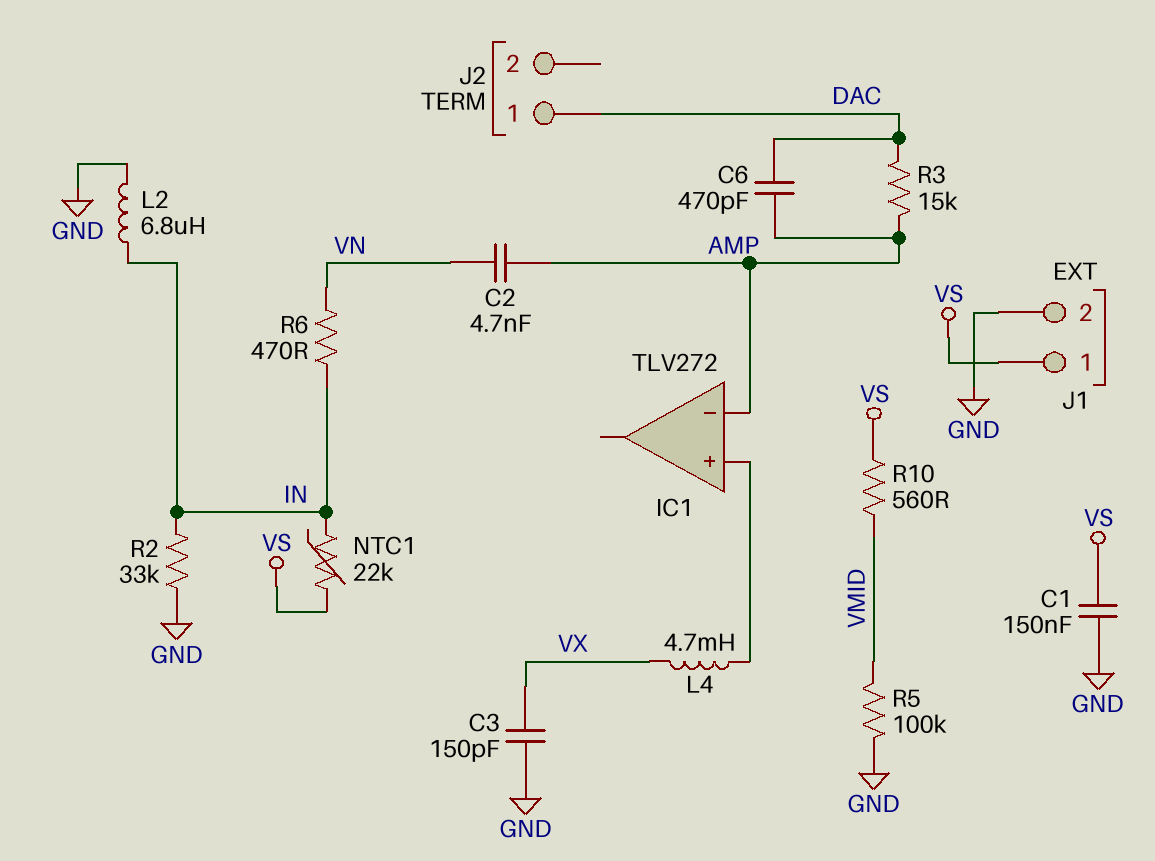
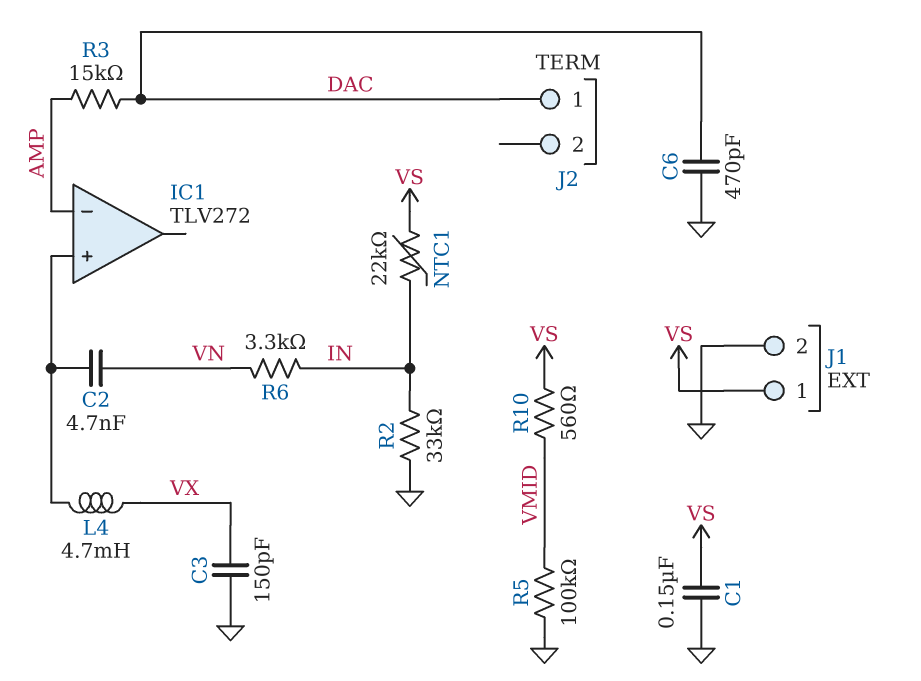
C2: 4.7nF (AMP, VN) -> 4.7nF (IC1/in+, VN)
C6: 470pF (AMP, DAC) -> 470pF (DAC, GND)
L2: 6.8uH (GND, IN) -> none
R6: 470 (IN, VN) -> 3.3k (IN, VN)

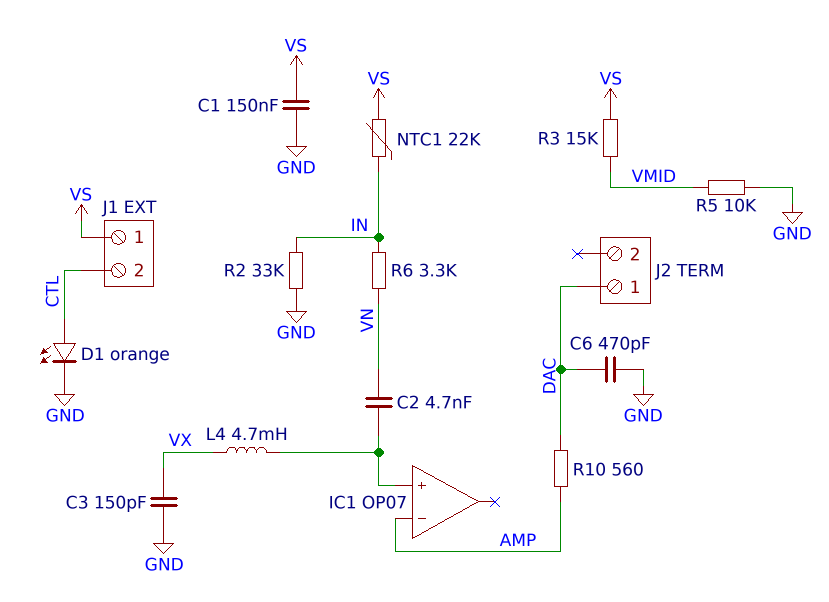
D1: none -> LED orange (A CTL, K GND)
IC1: TLV272 -> OP07
J1 pin 2: GND -> CTL
R3: 15k (AMP, DAC) -> 15k (VMID, VS)
R5: 100k (GND, VMID) -> 10k (GND, VMID)
R10: 560 (VMID, VS) -> 560 (AMP, DAC)

